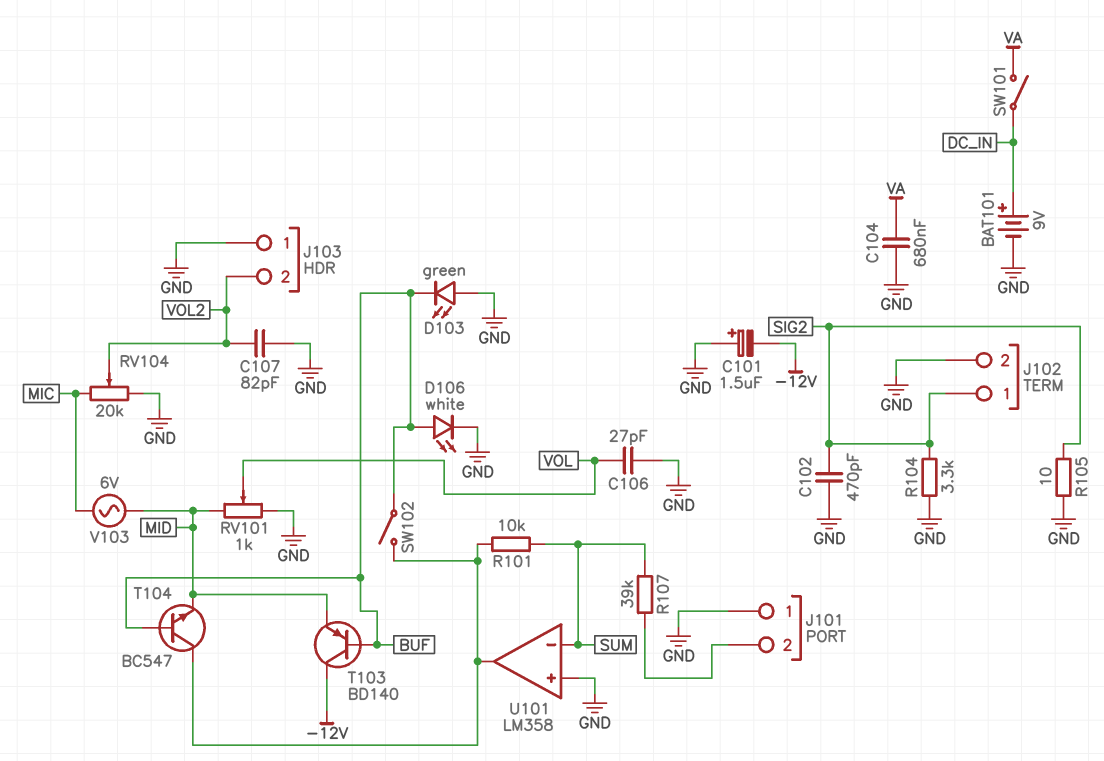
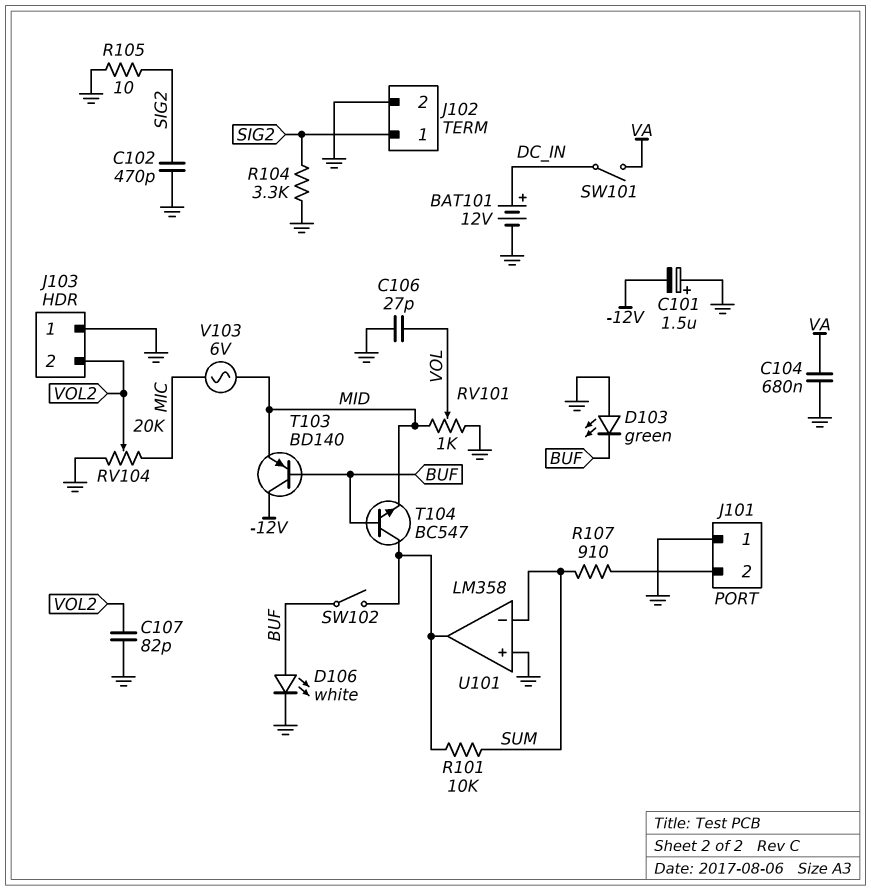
BAT101: 9V (plus DC_IN, minus GND) -> 12V (plus DC_IN, minus GND)
R107: 39k (J101/2, SUM) -> 910 (J101/2, SUM)

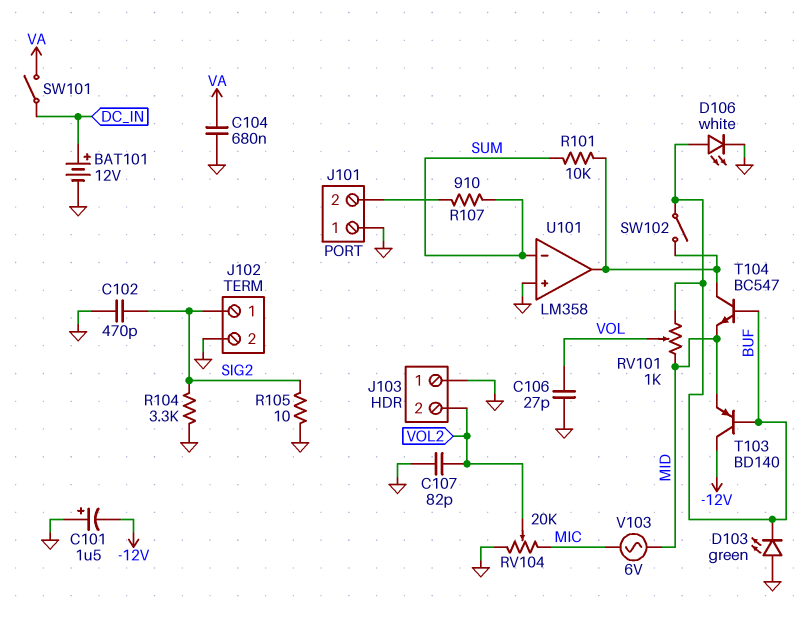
RV101: 1k (GND, MID, wiper VOL) -> 1k (BUF, MID, wiper VOL)

